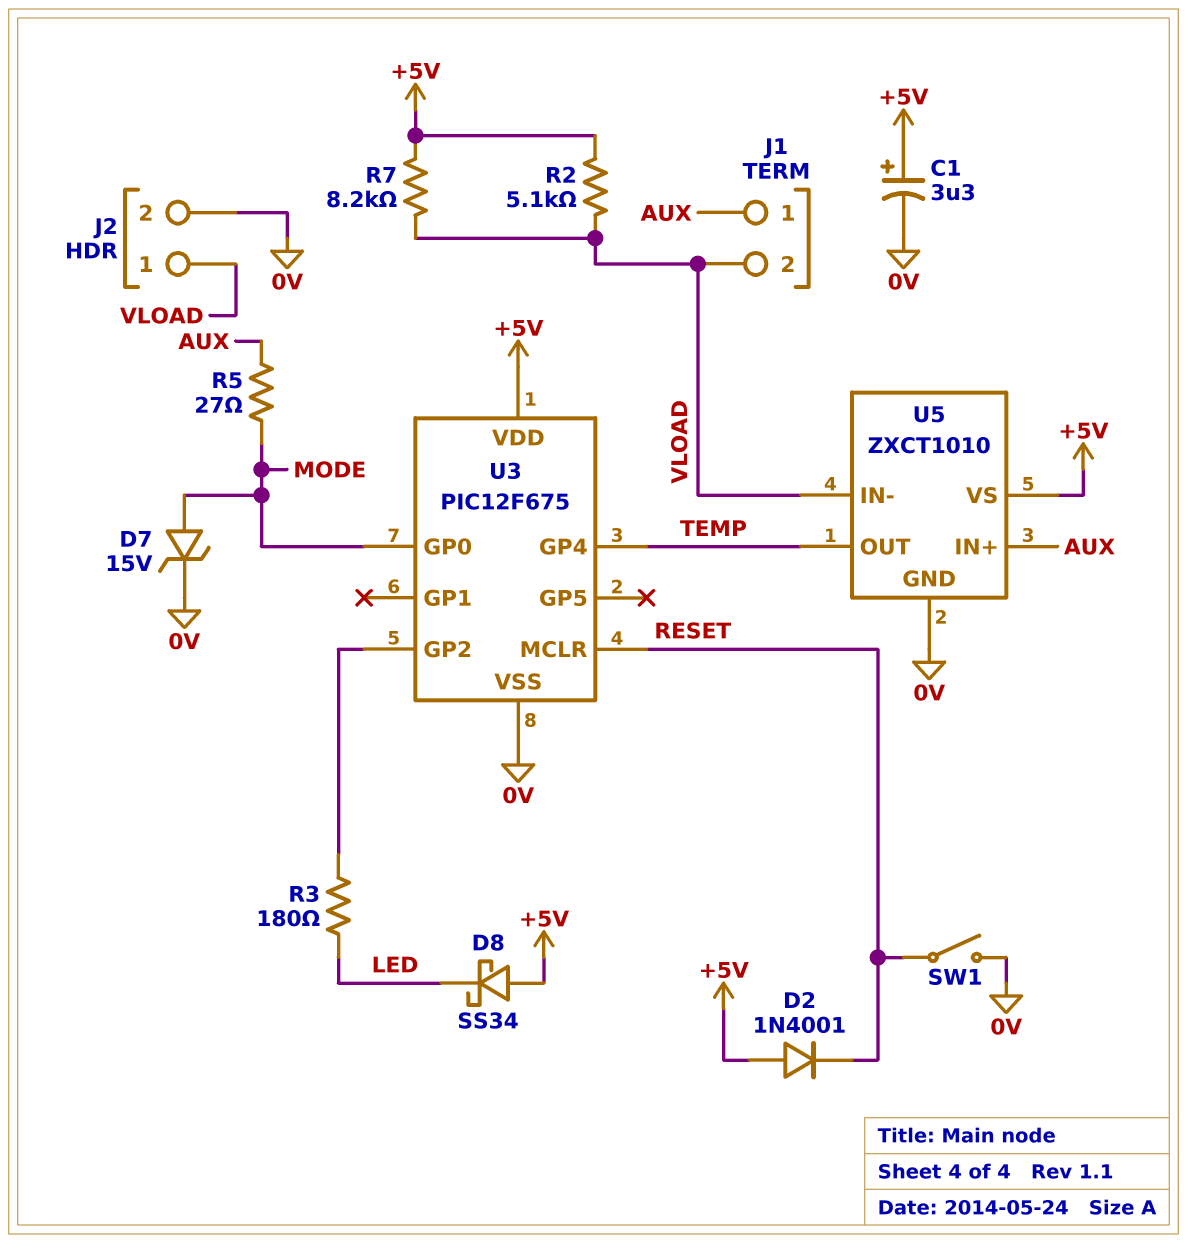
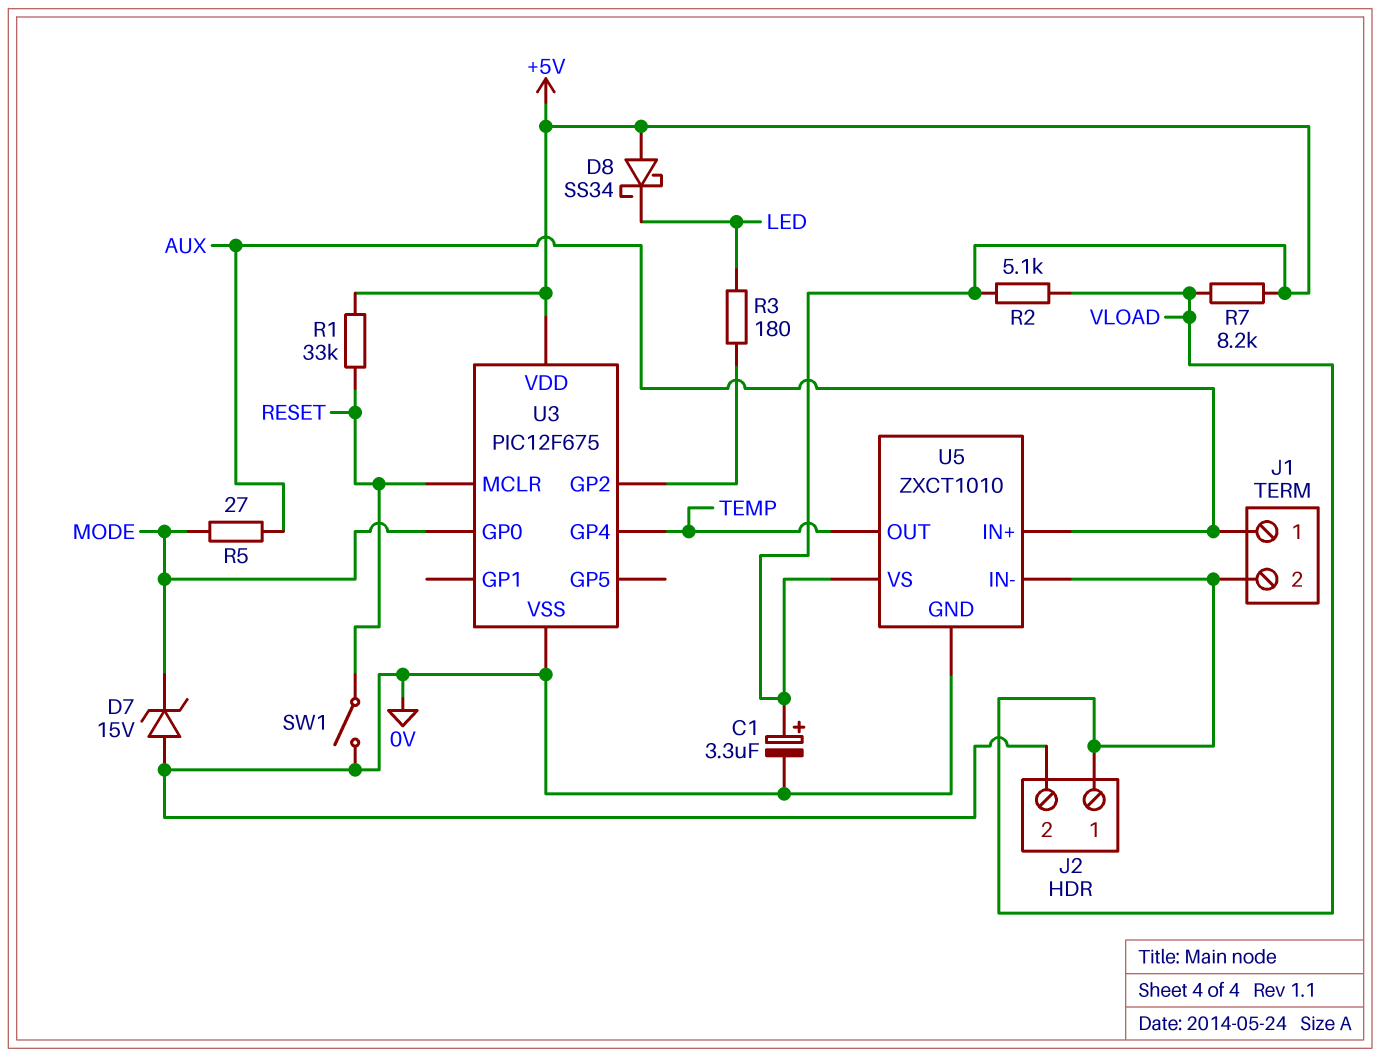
D2: diode 1N4001 (A +5V, K RESET) -> none
D7: zener 15V (A MODE, K 0V) -> zener 15V (A 0V, K MODE)
R1: none -> 33k (+5V, RESET)

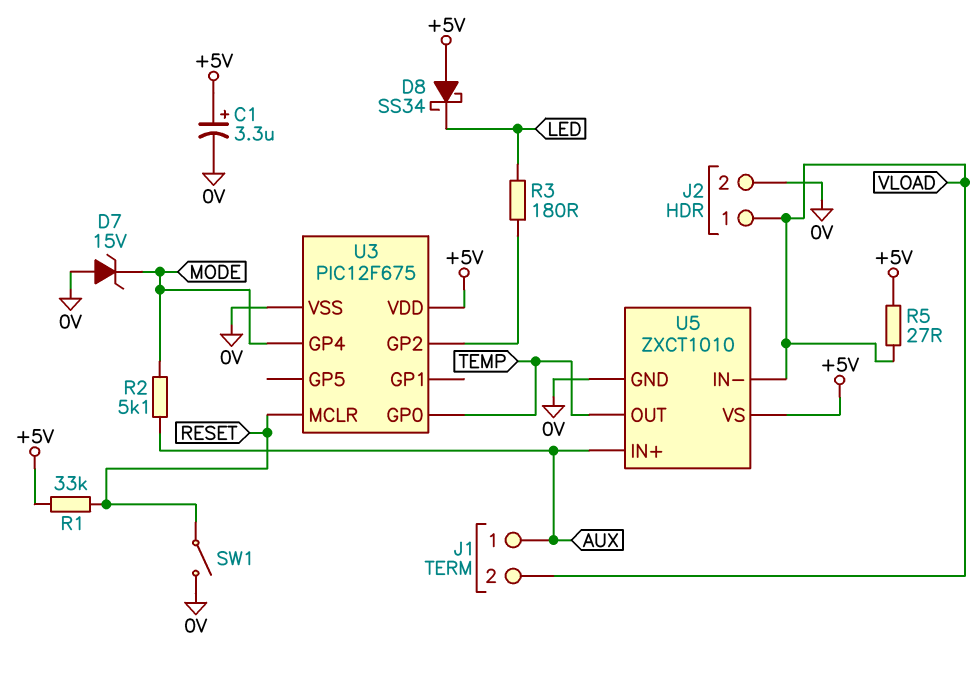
R2: 5.1k (+5V, VLOAD) -> 5.1k (AUX, MODE)
R5: 27 (AUX, MODE) -> 27 (+5V, VLOAD)
R7: 8.2k (+5V, VLOAD) -> none
U3 pin GP0: MODE -> TEMP
U3 pin GP4: TEMP -> MODE

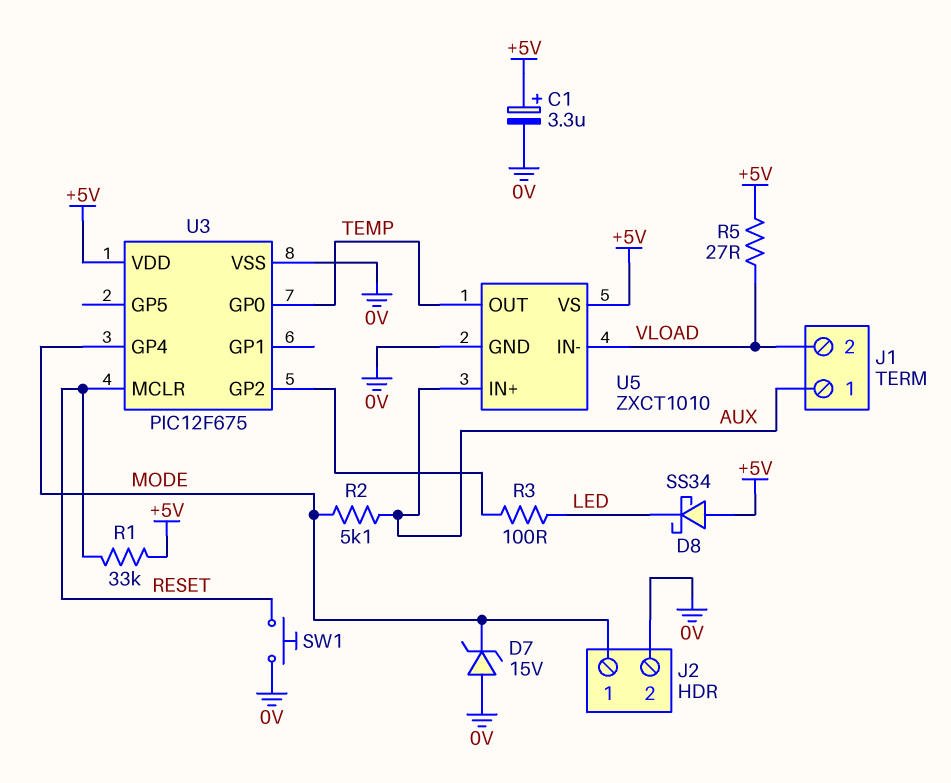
J2 pin 1: VLOAD -> MODE
R3: 180 (LED, U3/GP2) -> 100 (LED, U3/GP2)
SW1: switch (0V, RESET) -> button (0V, RESET)

